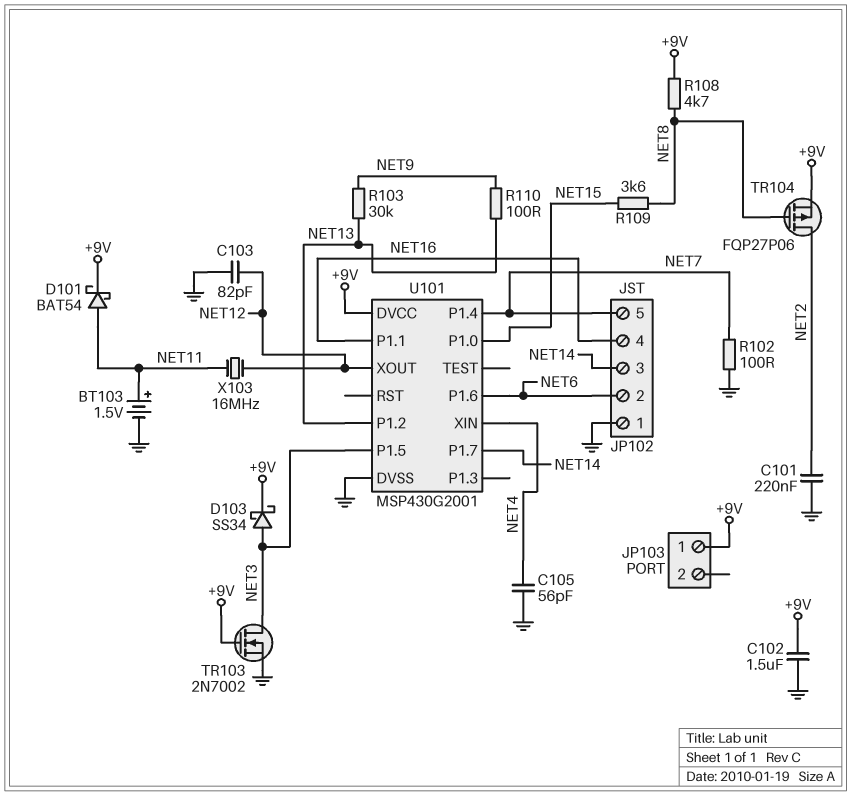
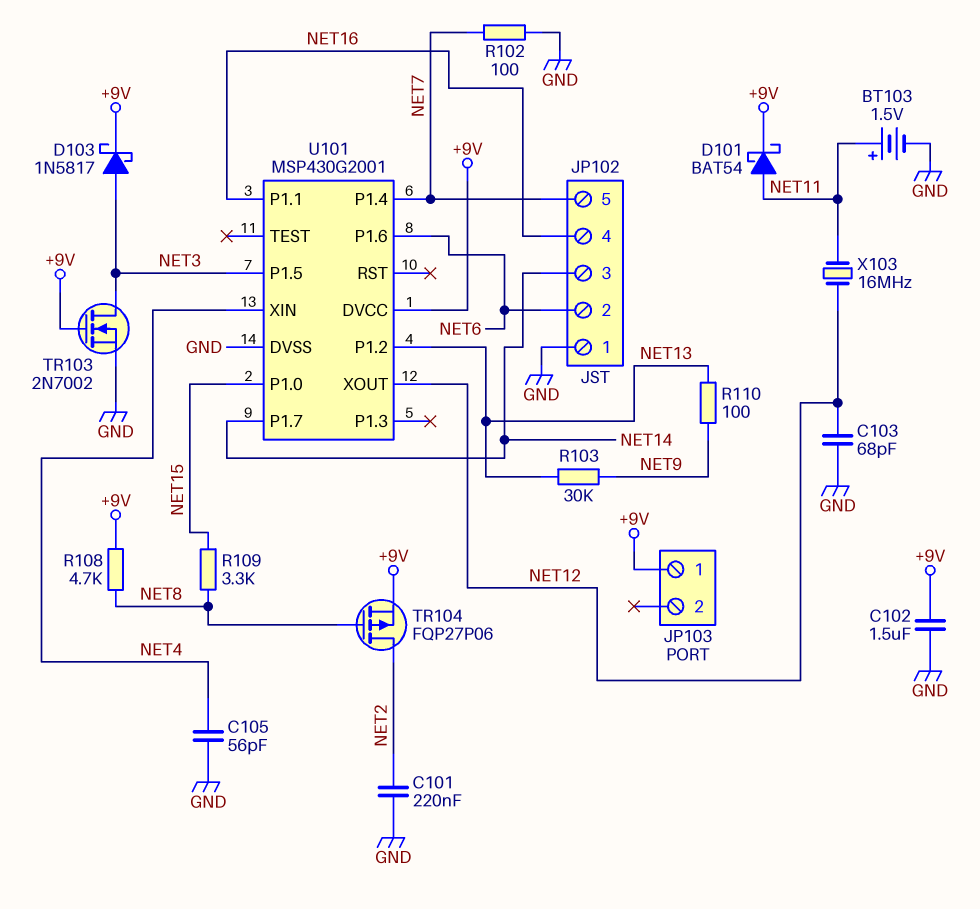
C103: 82pF (GND, NET12) -> 68pF (GND, NET12)
D103: schottky SS34 (A NET3, K +9V) -> schottky 1N5817 (A NET3, K +9V)
R109: 3.6k (NET8, NET15) -> 3.3k (NET8, NET15)

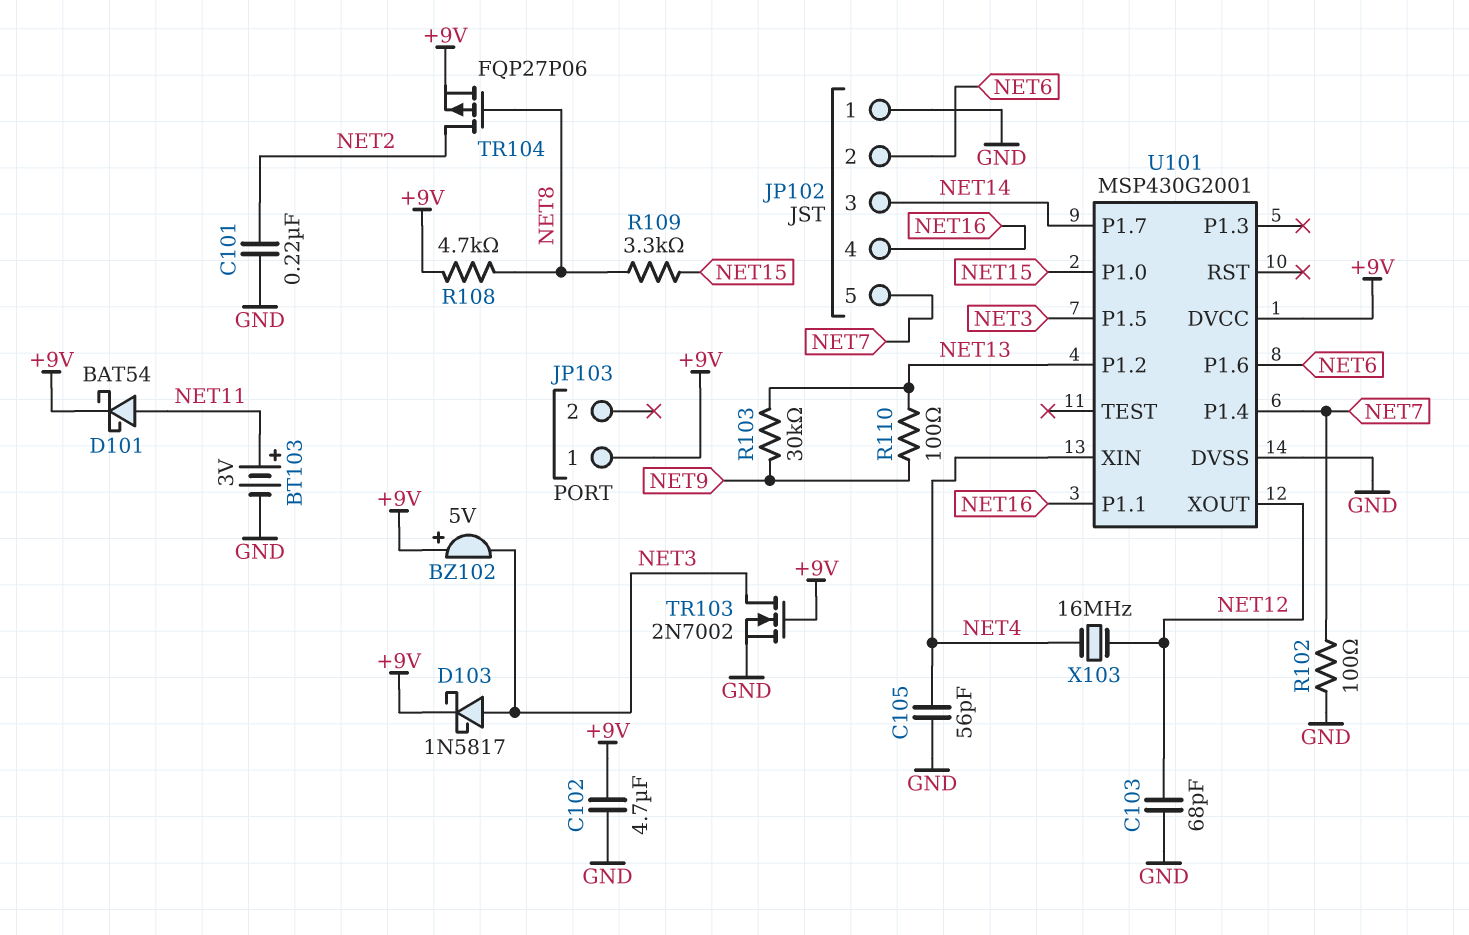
BT103: 1.5V (plus NET11, minus GND) -> 3V (plus NET11, minus GND)
BZ102: none -> buzzer 5V (plus +9V, minus NET3)
C102: 1.5uF (+9V, GND) -> 4.7uF (+9V, GND)
X103: 16MHz (NET11, NET12) -> 16MHz (NET4, NET12)

